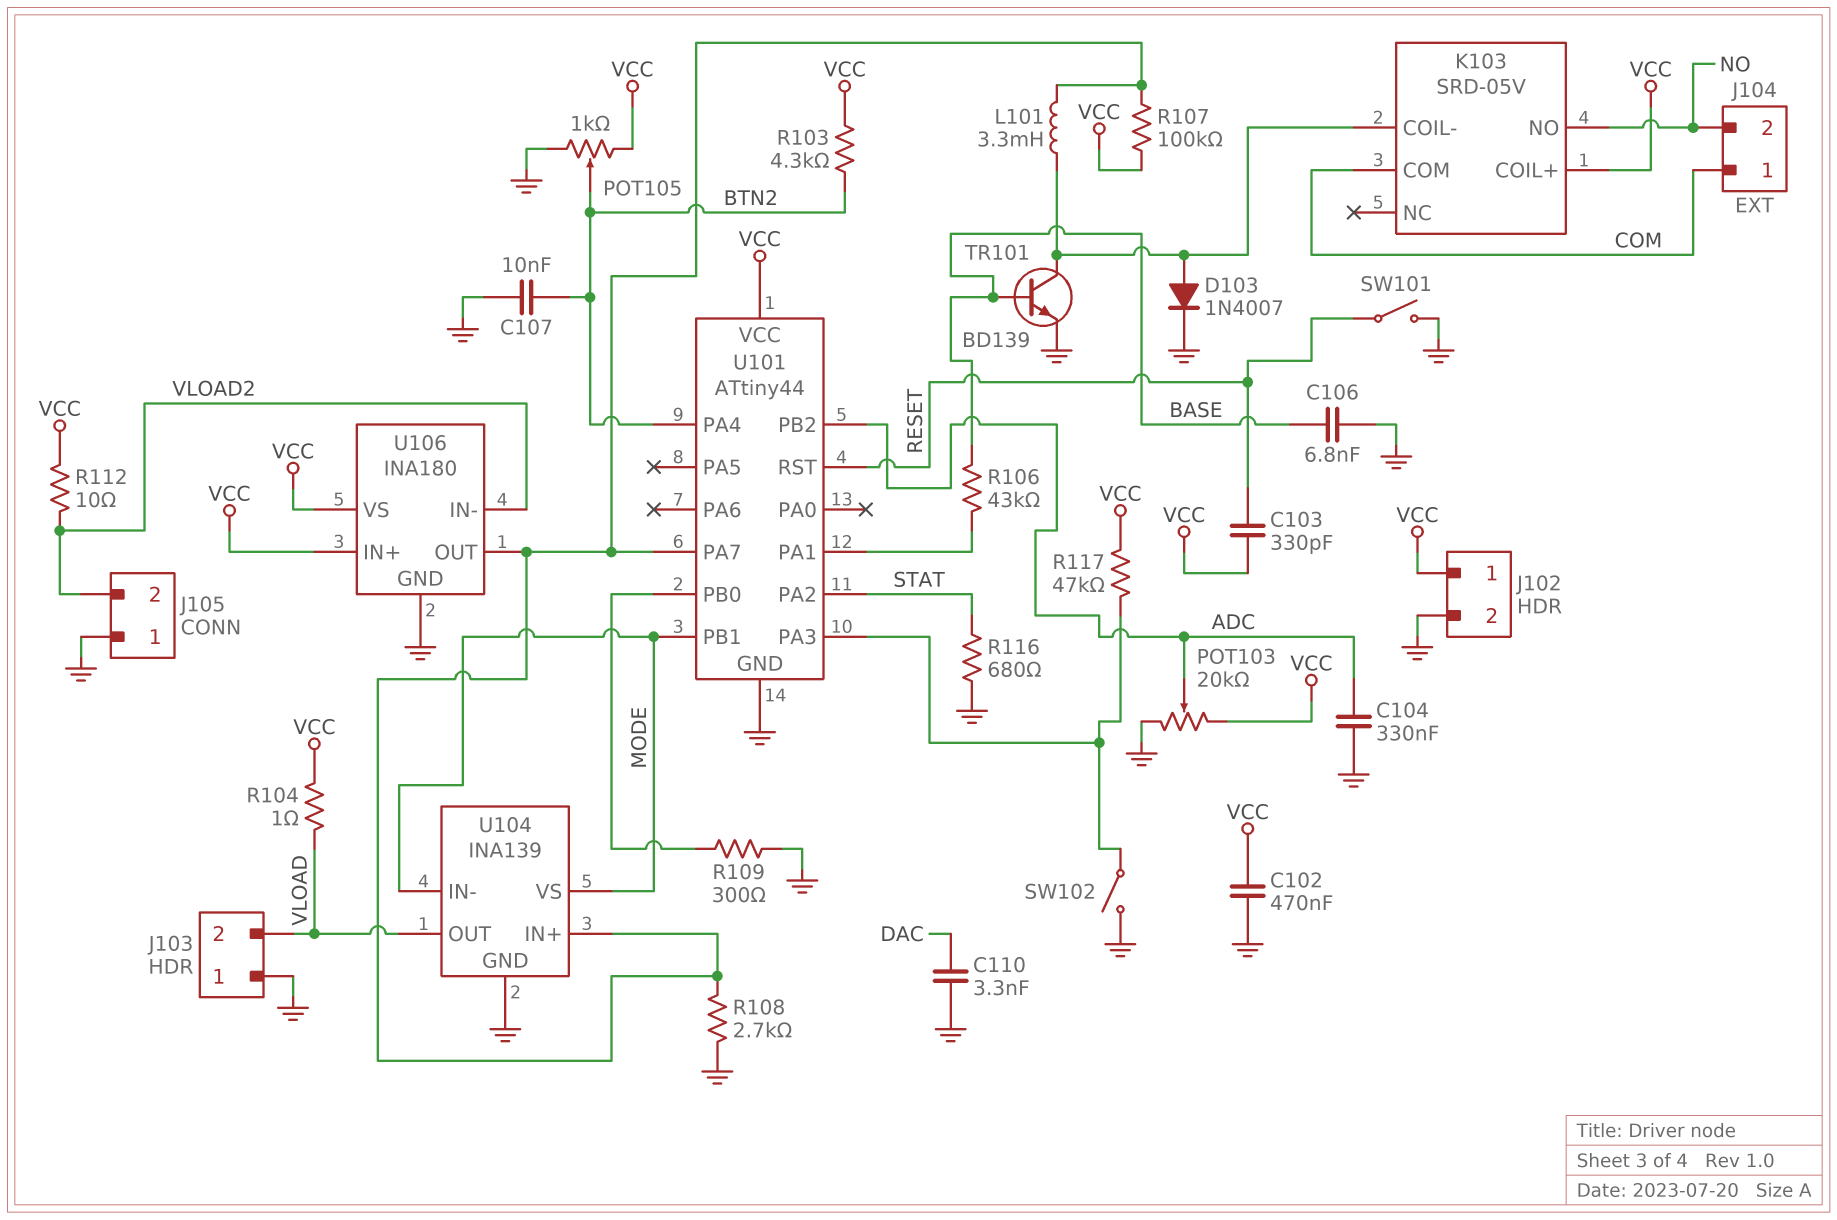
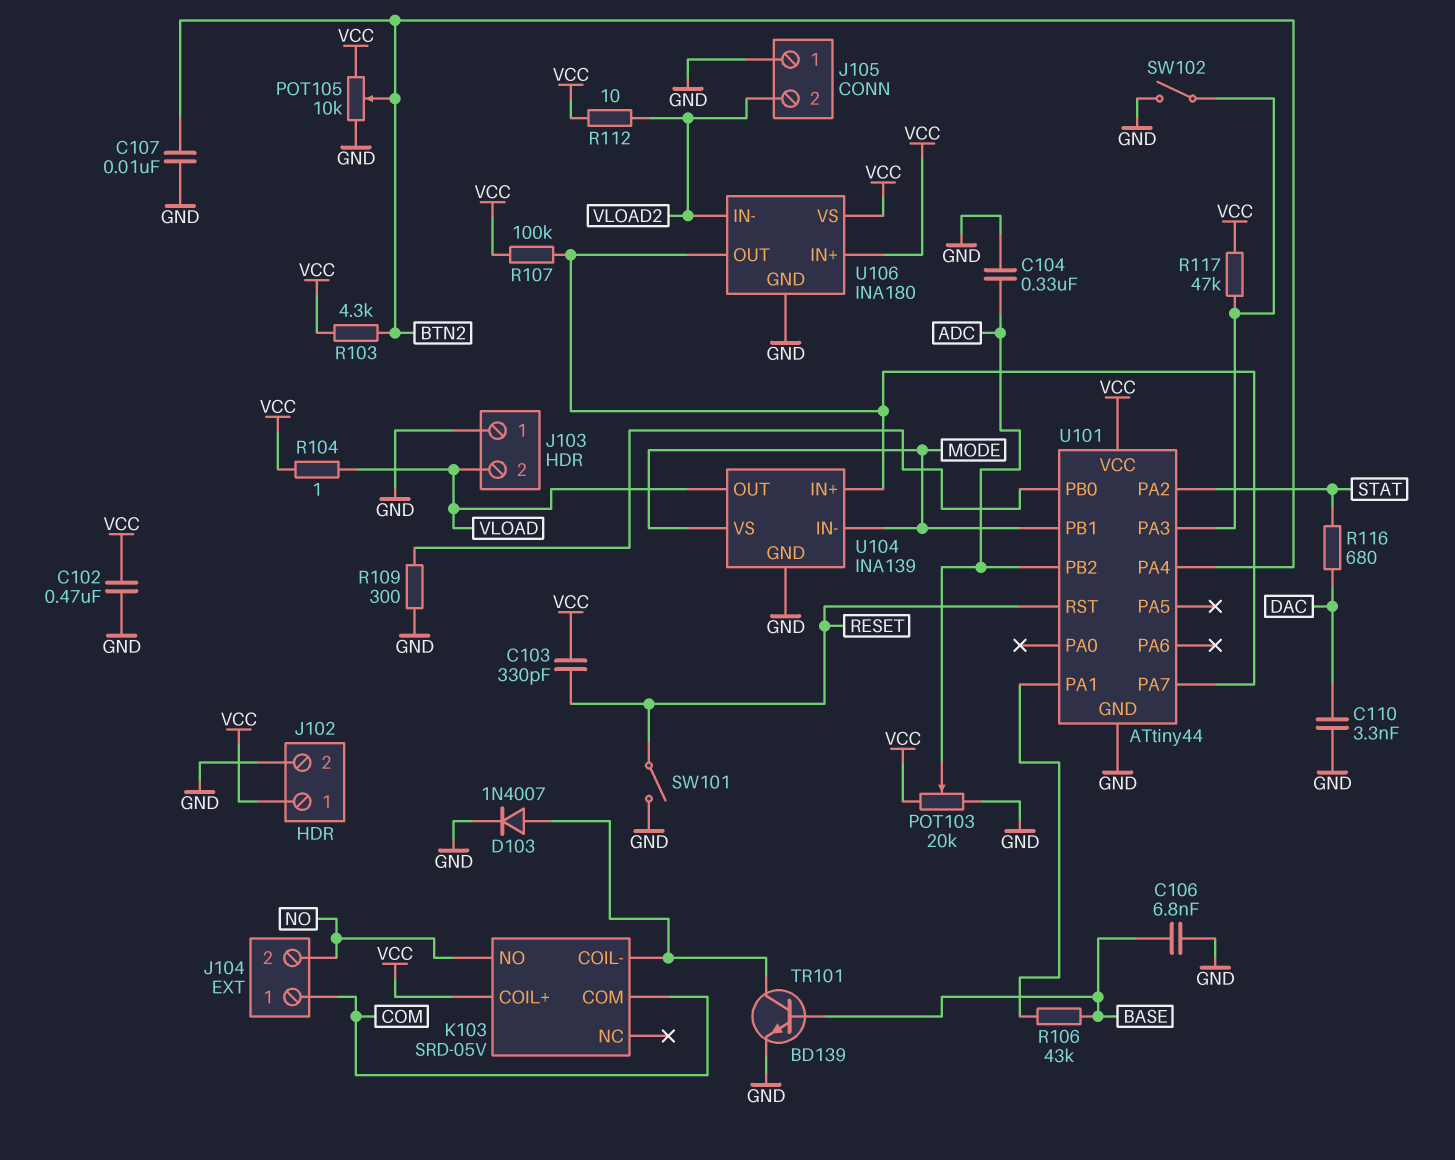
L101: 3.3mH (K103/COIL-, U101/PA7) -> none
POT105: 1k (GND, VCC, wiper BTN2) -> 10k (GND, VCC, wiper BTN2)
R108: 2.7k (GND, U101/PA7) -> none
R116: 680 (GND, STAT) -> 680 (DAC, STAT)

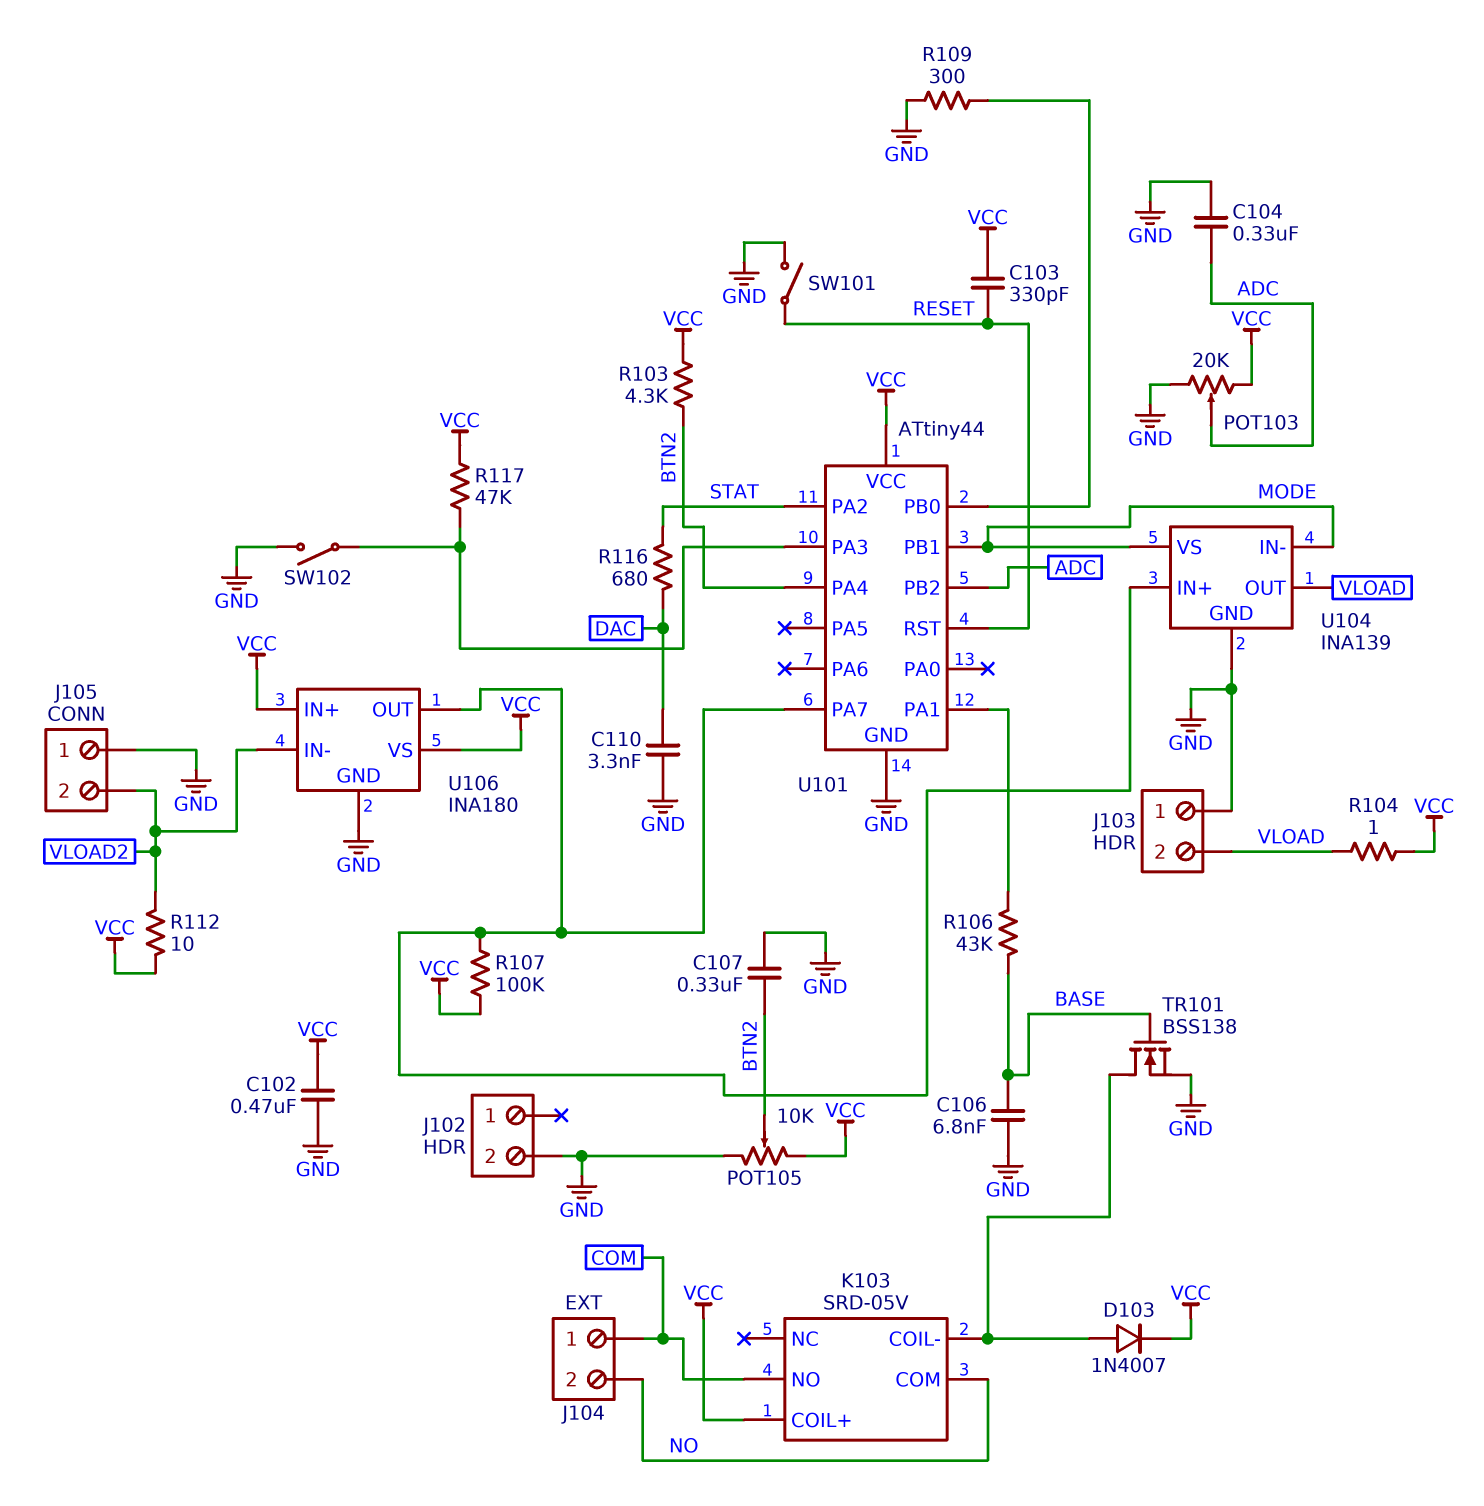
C107: 10nF (BTN2, GND) -> 330nF (BTN2, GND)
D103: diode 1N4007 (A K103/COIL-, K GND) -> diode 1N4007 (A K103/COIL-, K VCC)
J102 pin 1: VCC -> none
K103 pin COM: COM -> NO
K103 pin NO: NO -> COM
TR101: NPN BD139 (B BASE, C K103/COIL-, E GND) -> NMOS BSS138 (G BASE, D K103/COIL-, S GND)

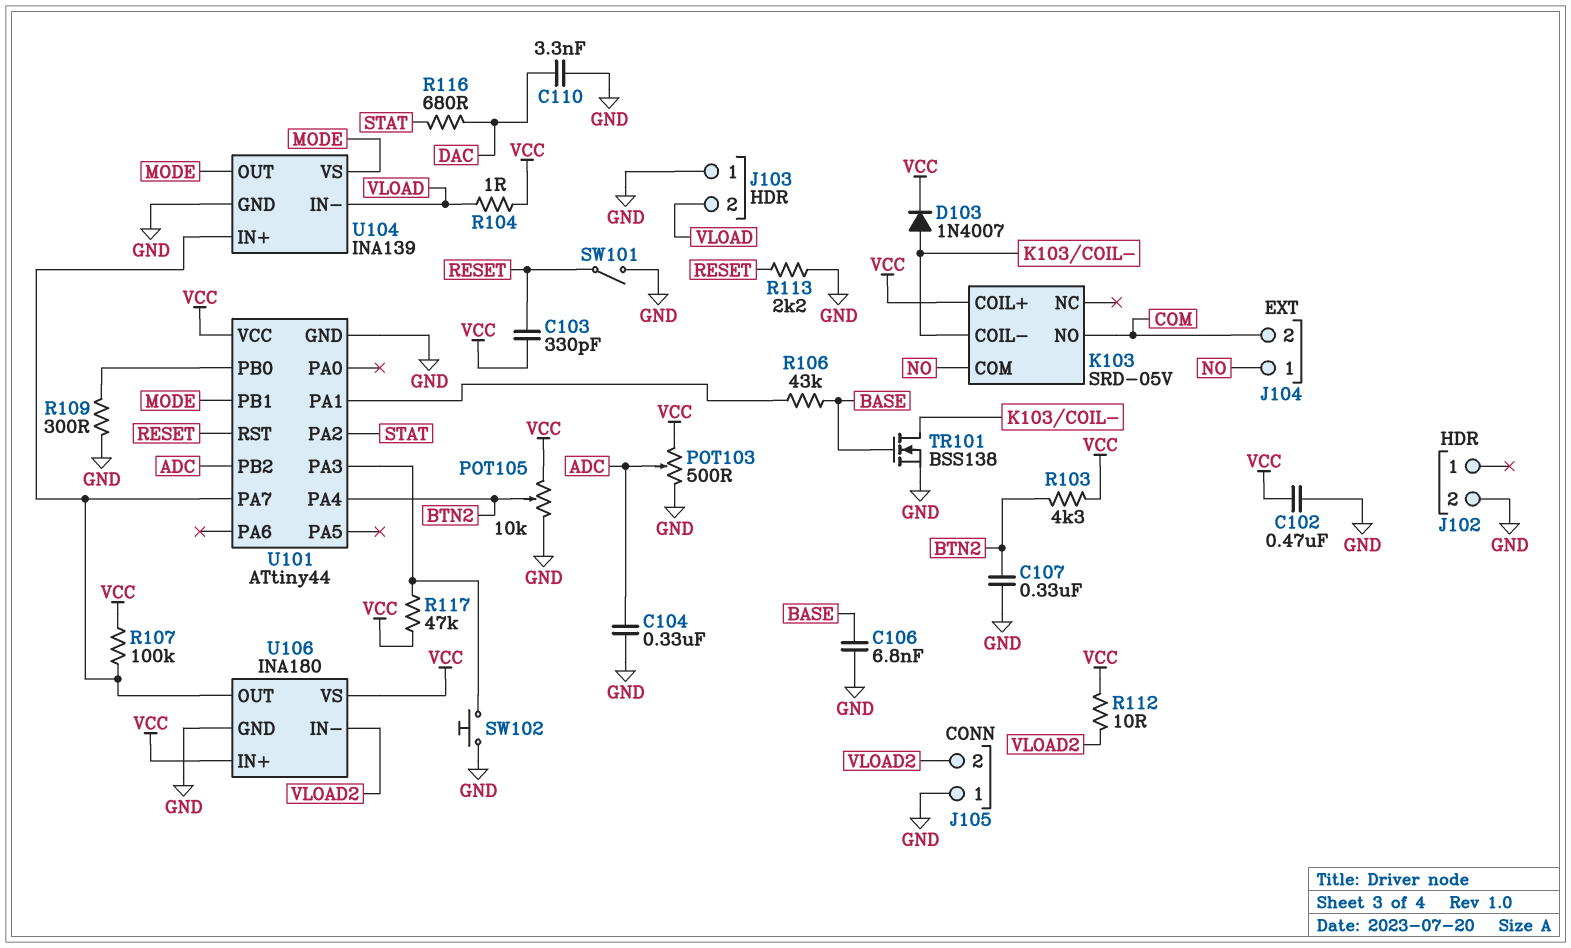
J104 pin 1: COM -> NO
J104 pin 2: NO -> COM
POT103: 20k (GND, VCC, wiper ADC) -> 500 (GND, VCC, wiper ADC)
R113: none -> 2.2k (GND, RESET)
SW102: switch (GND, U101/PA3) -> button (GND, U101/PA3)
U104 pin IN-: MODE -> VLOAD
U104 pin OUT: VLOAD -> MODE

